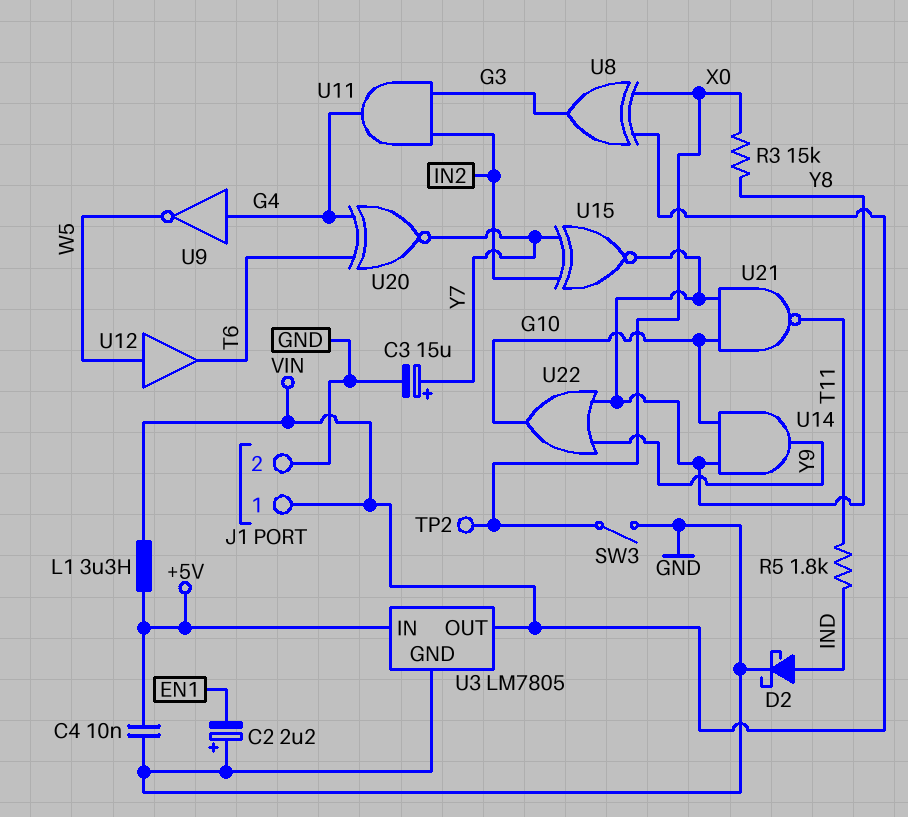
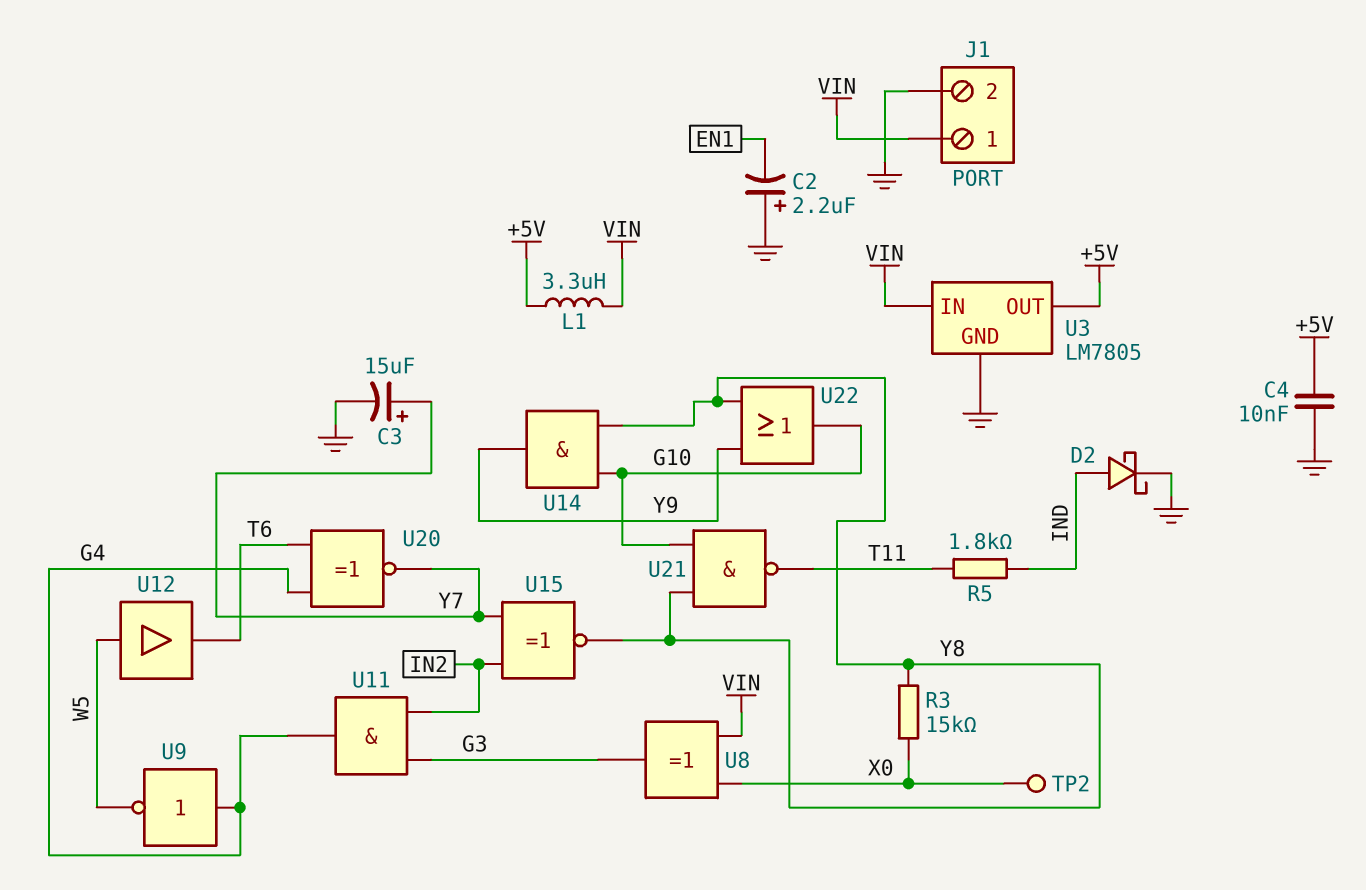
SW3: switch (GND, X0) -> none
U3 pin IN: +5V -> VIN
U3 pin OUT: VIN -> +5V

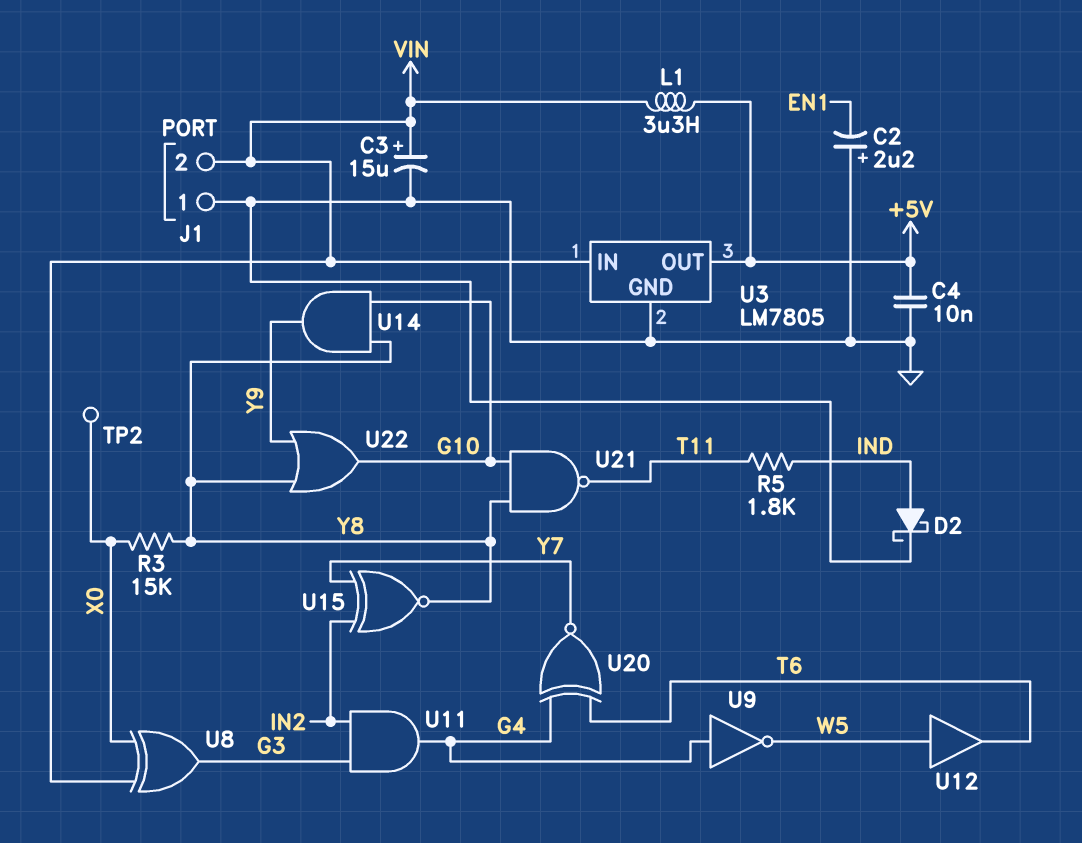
C3: 15uF (plus Y7, minus GND) -> 15uF (plus VIN, minus GND)
J1 pin 1: VIN -> GND
J1 pin 2: GND -> VIN

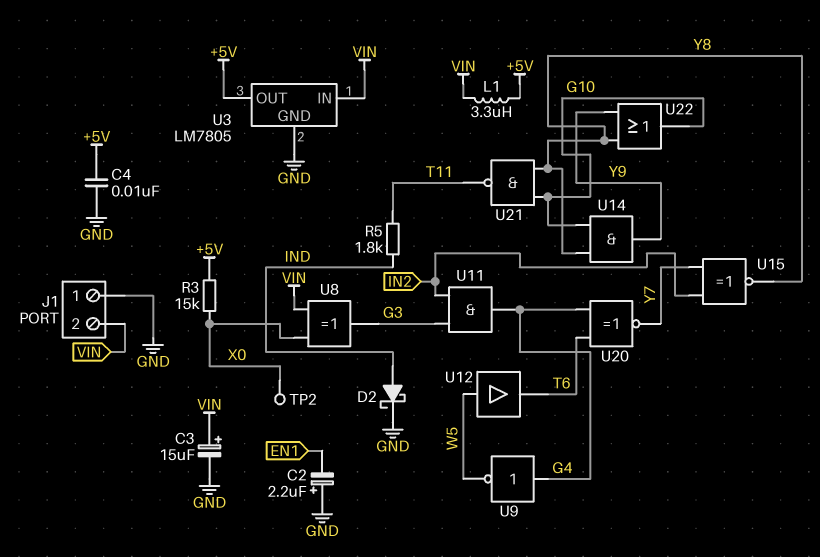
R3: 15k (X0, Y8) -> 15k (+5V, X0)

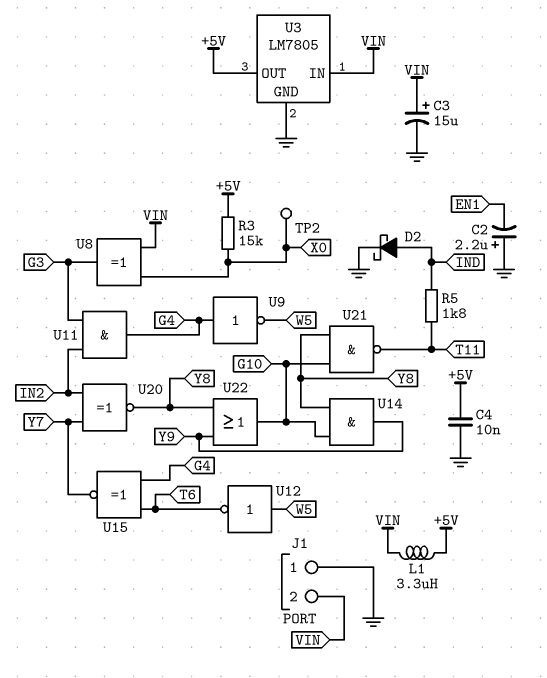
U12: buffer (in W5, out T6) -> NOT (in W5, out T6)
U15: XNOR (in IN2, in Y7, out Y8) -> XNOR (in G4, in T6, out Y7)
U20: XNOR (in G4, in T6, out Y7) -> XNOR (in IN2, in Y7, out Y8)

